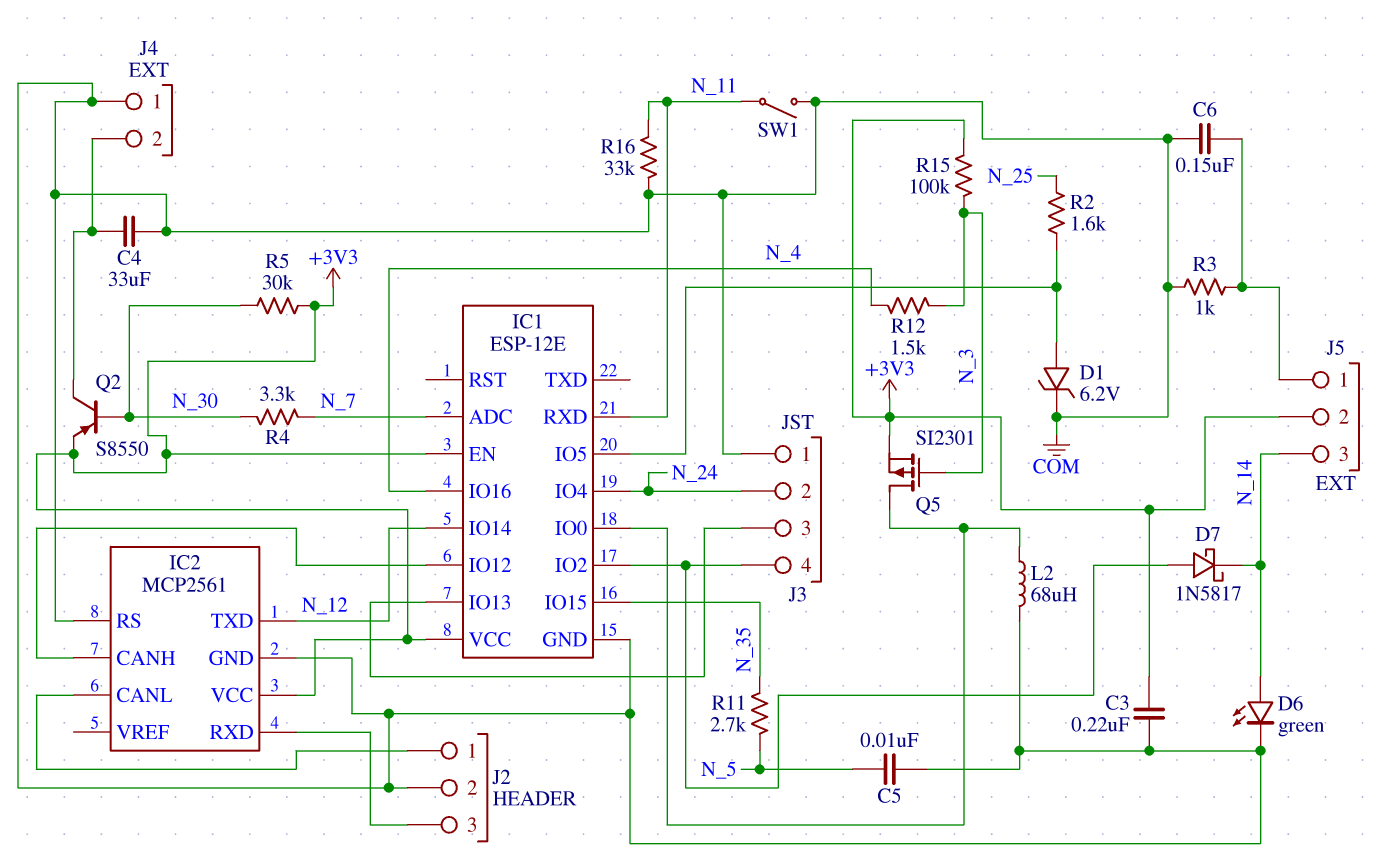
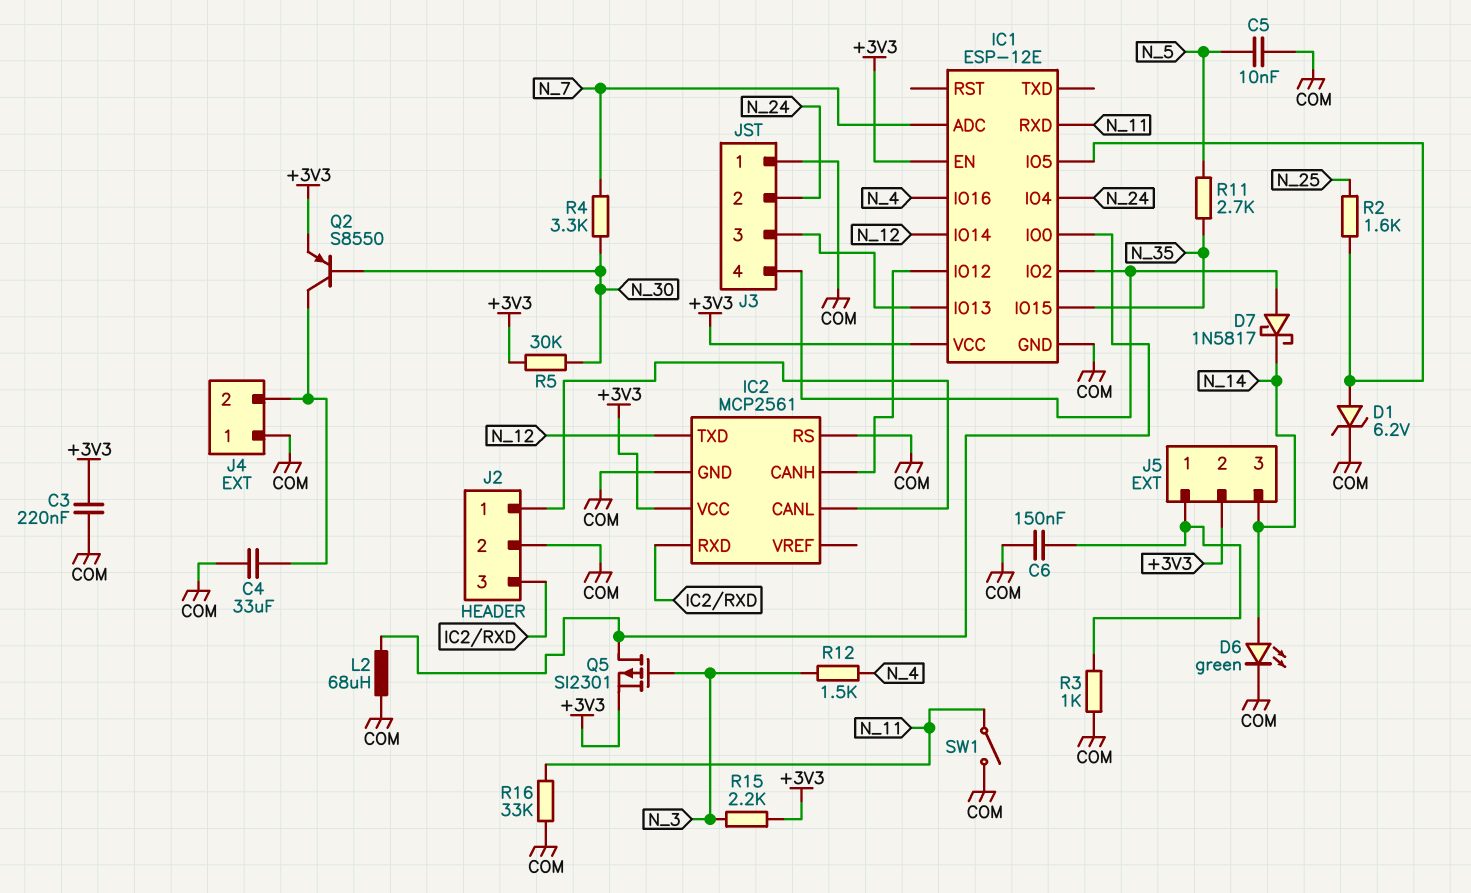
R15: 100k (+3V3, N_3) -> 2.2k (+3V3, N_3)

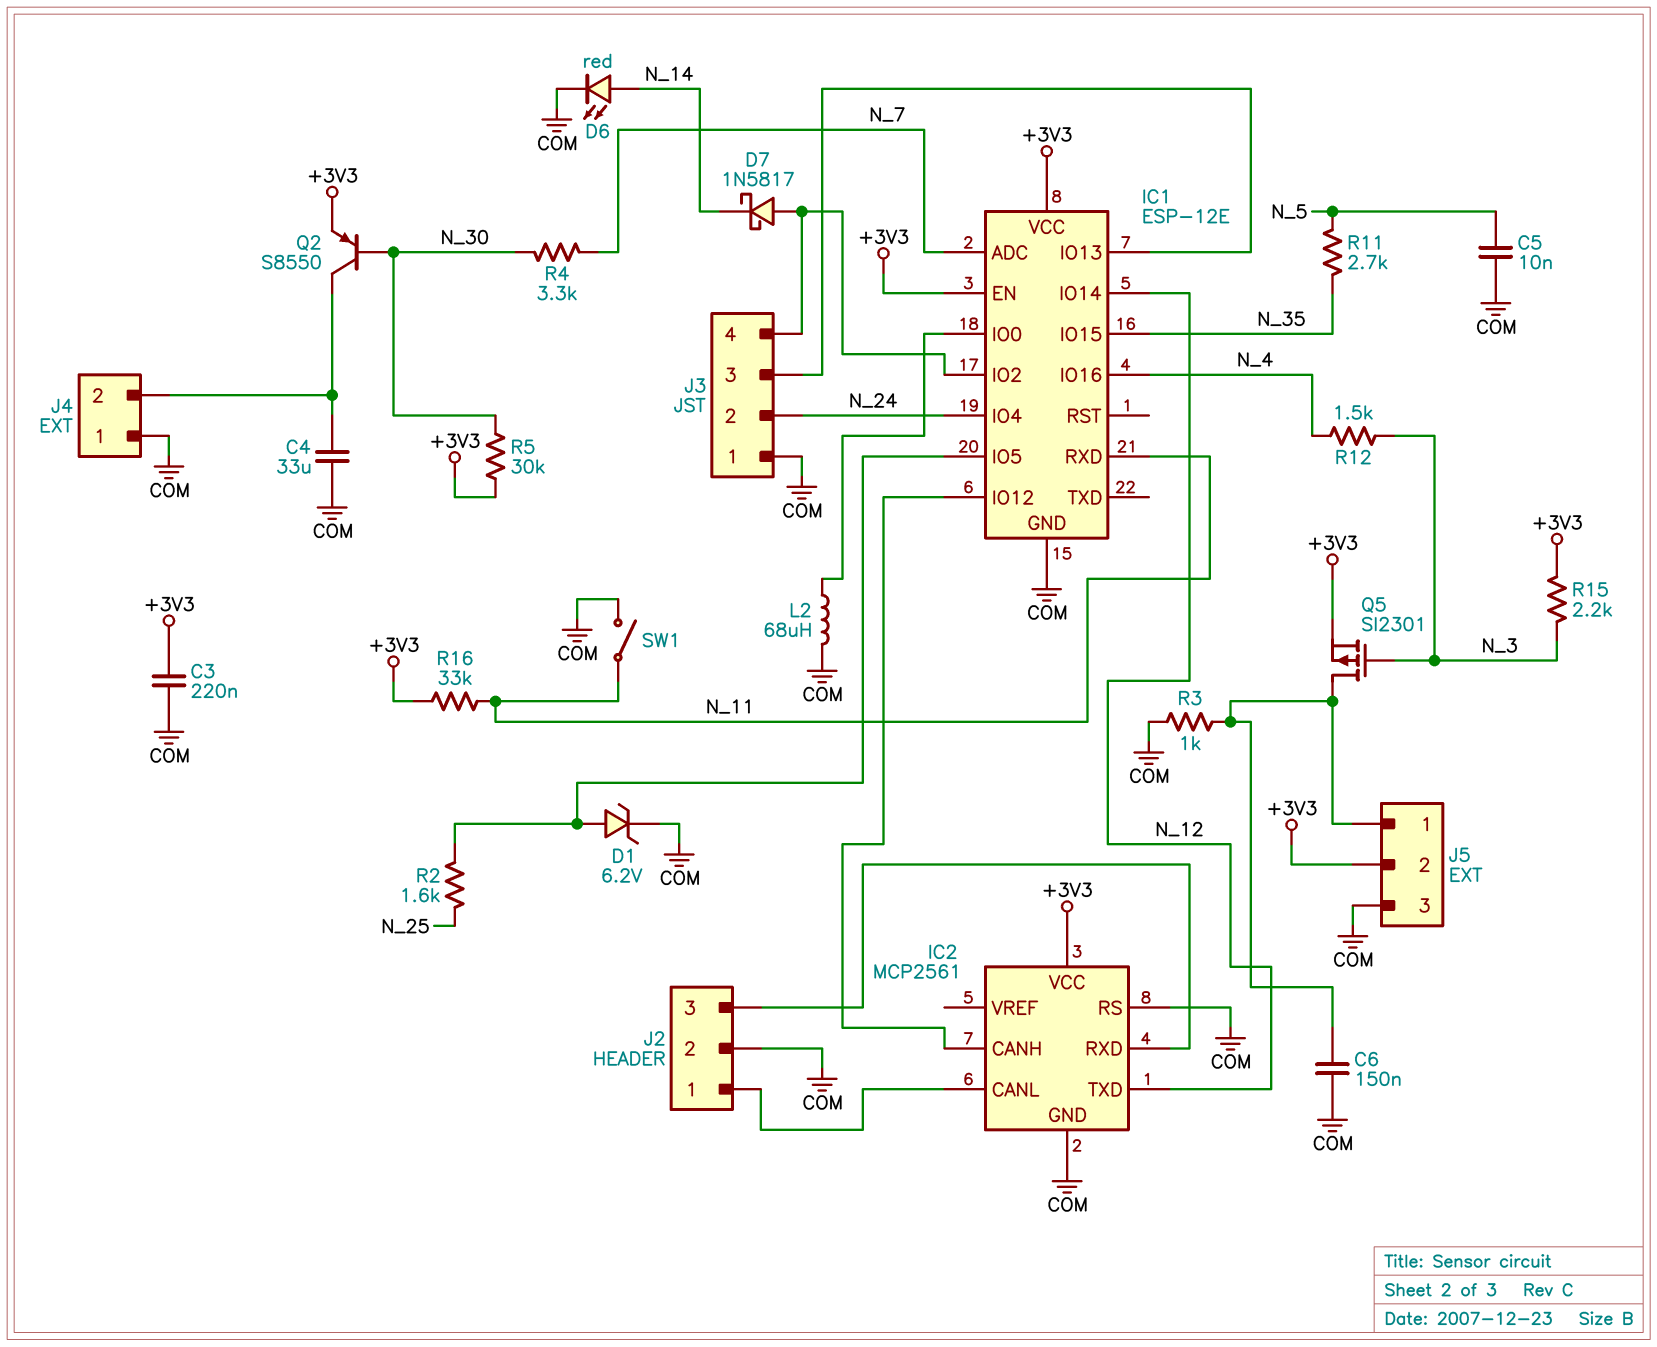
D6: LED green (A N_14, K COM) -> LED red (A N_14, K COM)
J5 pin 3: N_14 -> COM
Q5: PMOS SI2301 (G N_3, D IC1/IO0, S +3V3) -> PMOS SI2301 (G N_3, D J5/1, S +3V3)
R16: 33k (COM, N_11) -> 33k (+3V3, N_11)

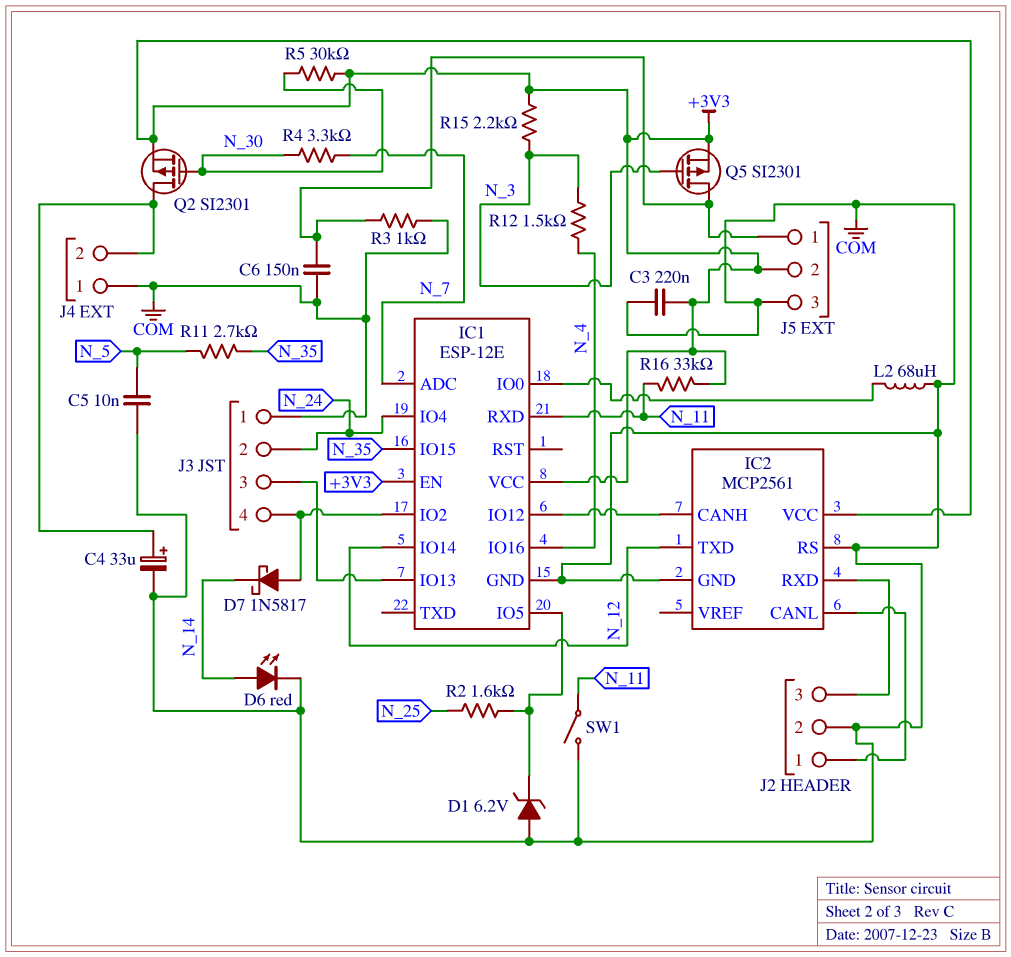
C4: 33uF (COM, J4/2) -> 33uF (plus J4/2, minus COM)
D1: zener 6.2V (A IC1/IO5, K COM) -> zener 6.2V (A COM, K IC1/IO5)
Q2: PNP S8550 (B N_30, C J4/2, E +3V3) -> PMOS SI2301 (G N_30, D J4/2, S +3V3)

